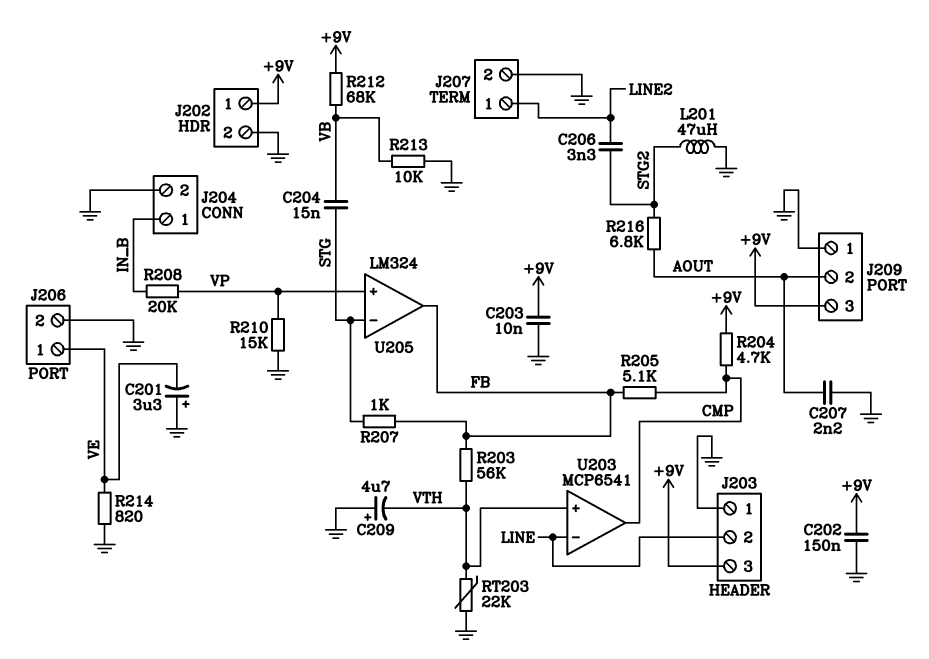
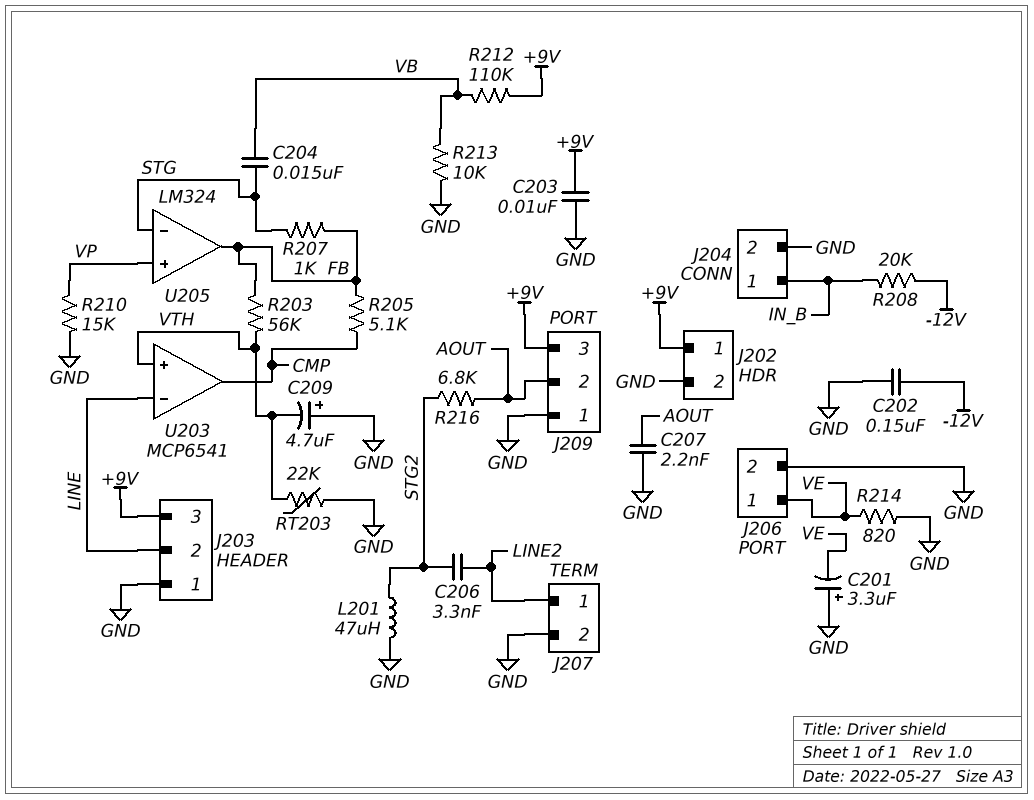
C202: 150nF (+9V, GND) -> 150nF (-12V, GND)
R204: 4.7k (+9V, CMP) -> none
R208: 20k (IN_B, VP) -> 20k (-12V, IN_B)
R212: 68k (+9V, VB) -> 110k (+9V, VB)

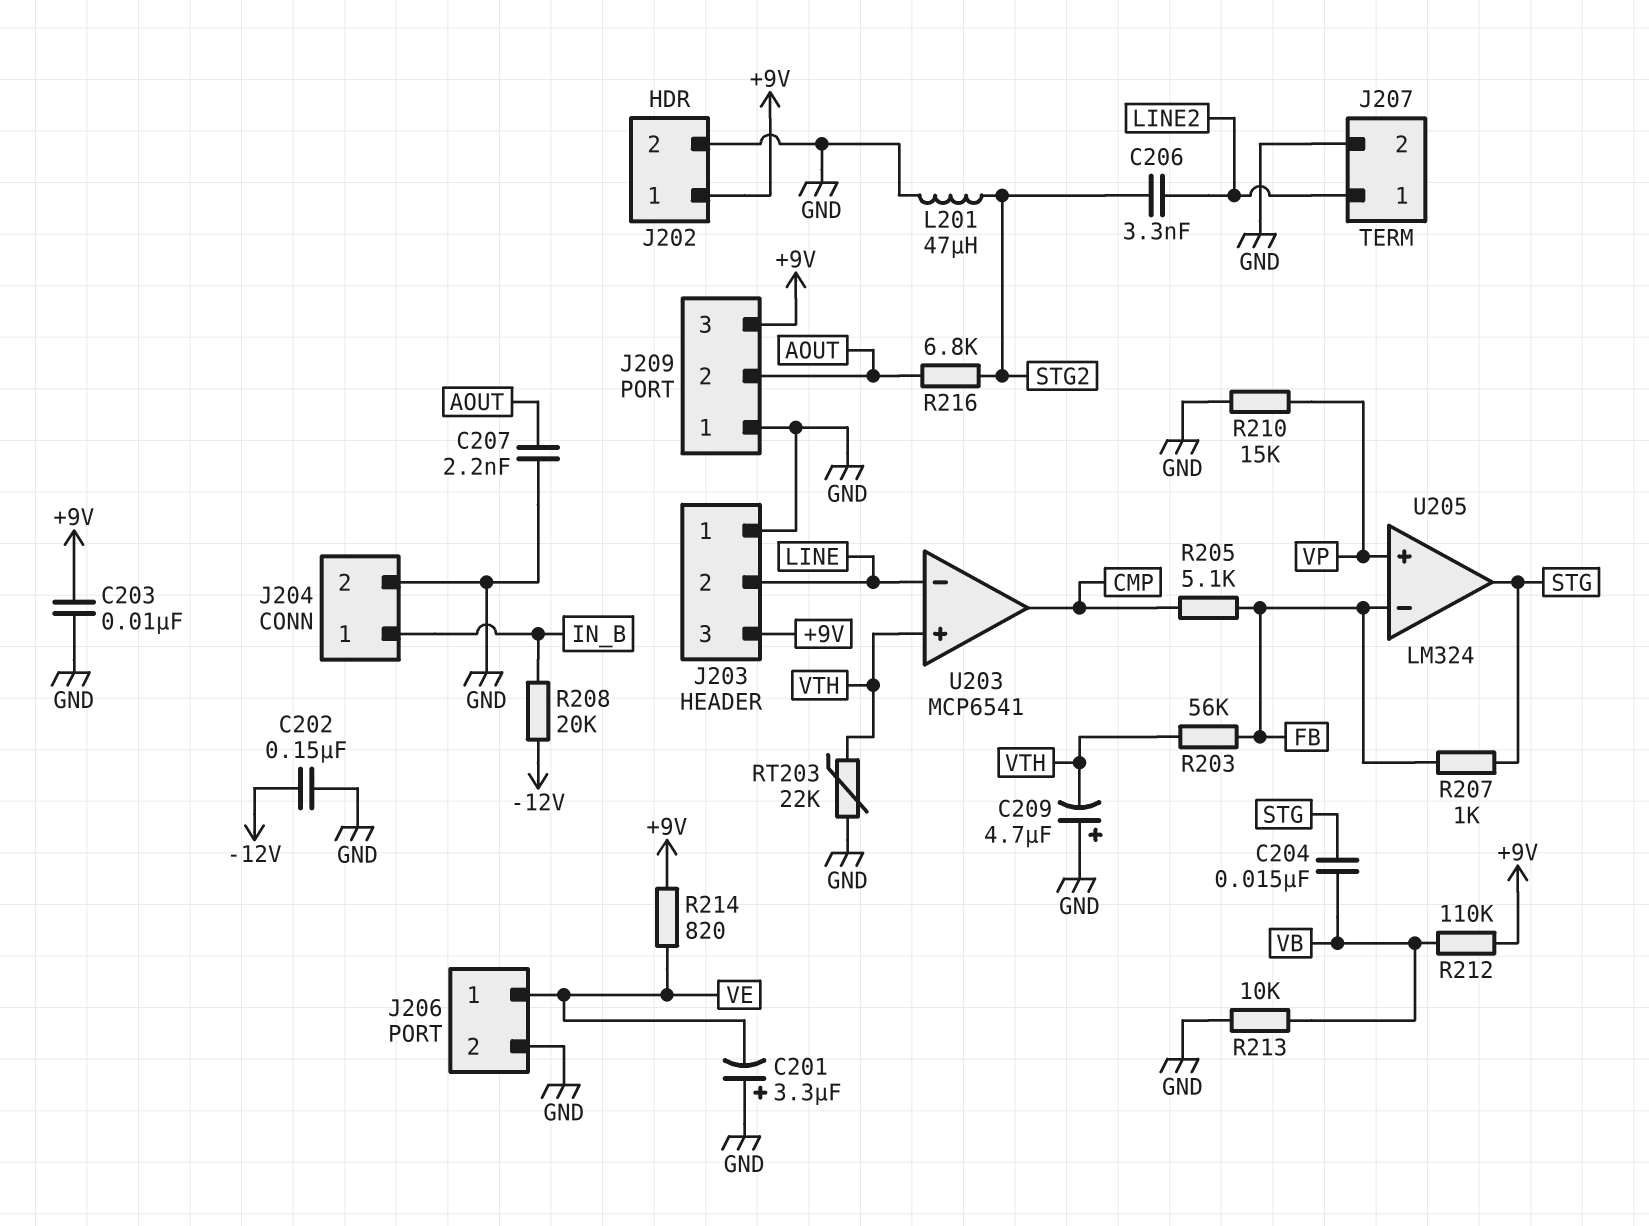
R214: 820 (GND, VE) -> 820 (+9V, VE)
U205 pin in-: STG -> FB
U205 pin out: FB -> STG

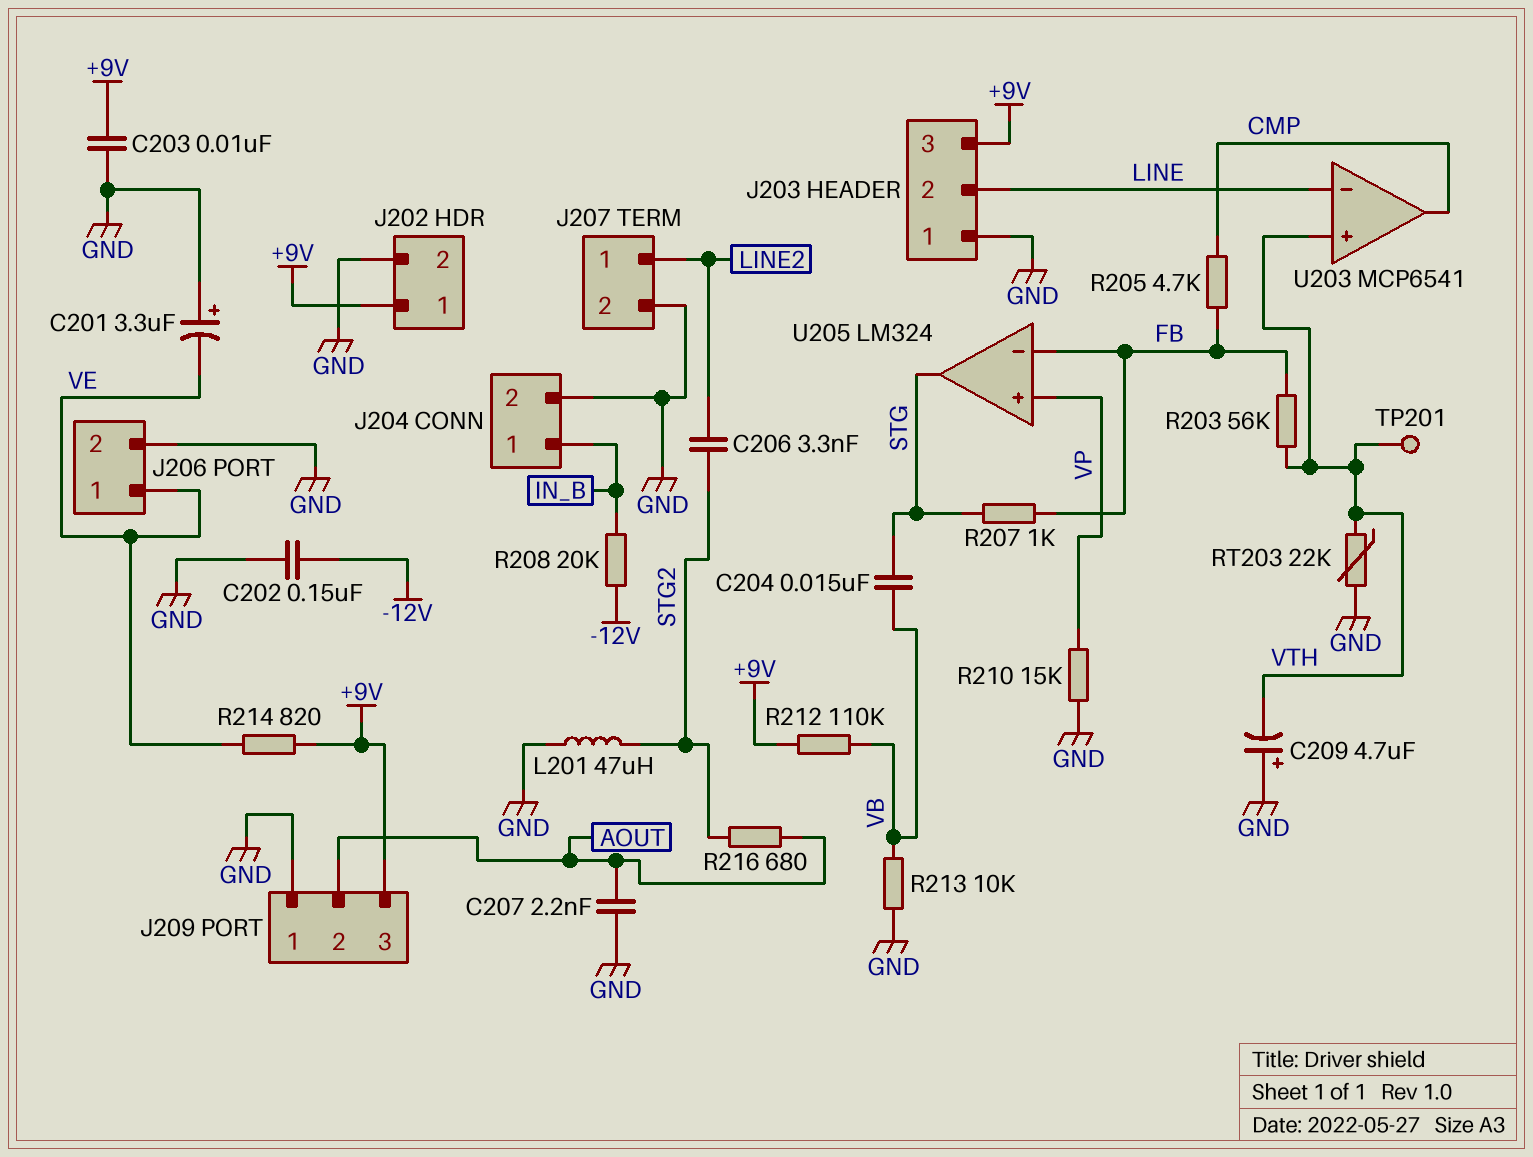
R205: 5.1k (CMP, FB) -> 4.7k (CMP, FB)
R216: 6.8k (AOUT, STG2) -> 680 (AOUT, STG2)
TP201: none -> test point (VTH)

